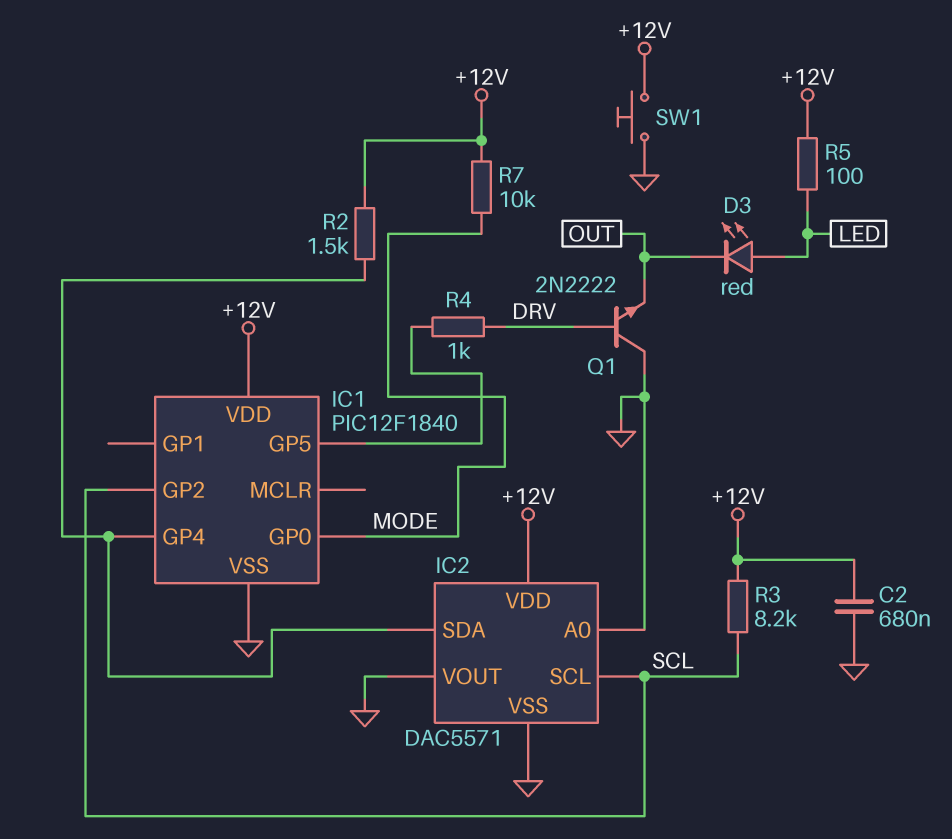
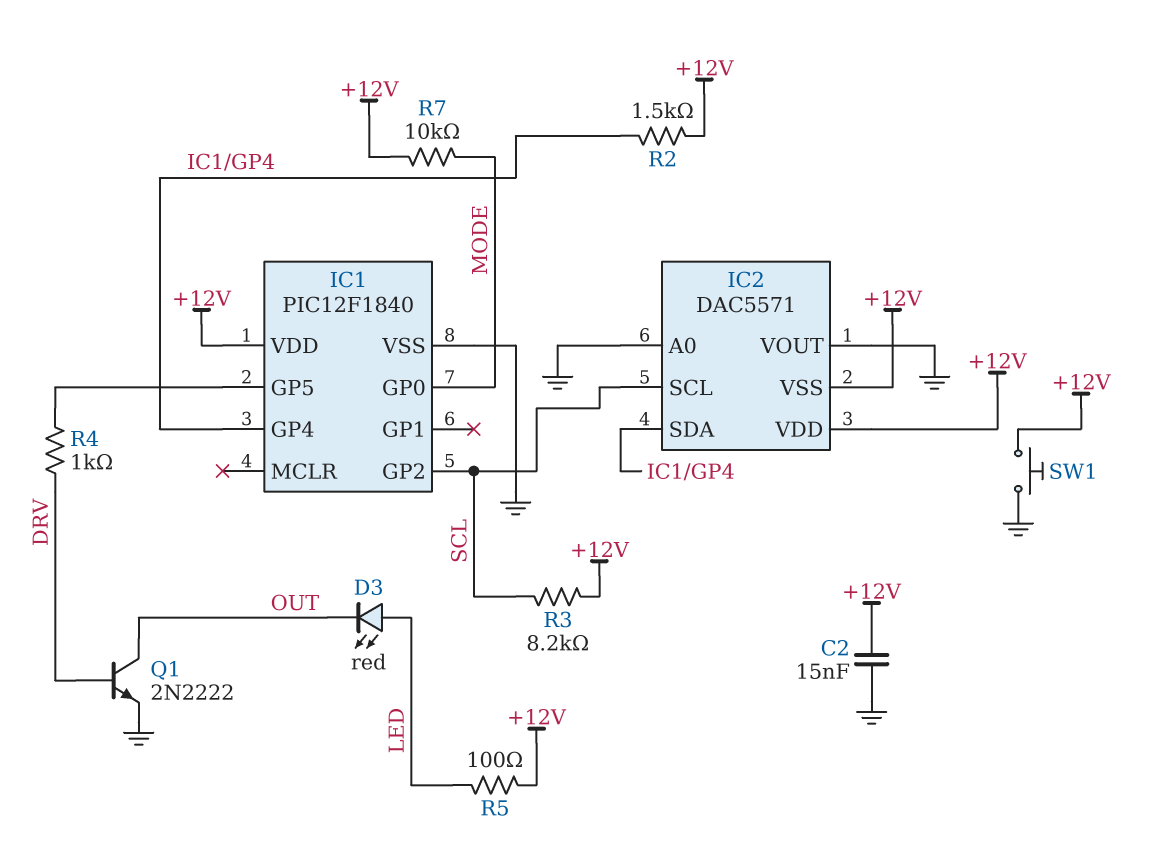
C2: 680nF (+12V, GND) -> 15nF (+12V, GND)
IC2 pin VSS: GND -> +12V
Q1: NPN 2N2222 (B DRV, C GND, E OUT) -> NPN 2N2222 (B DRV, C OUT, E GND)

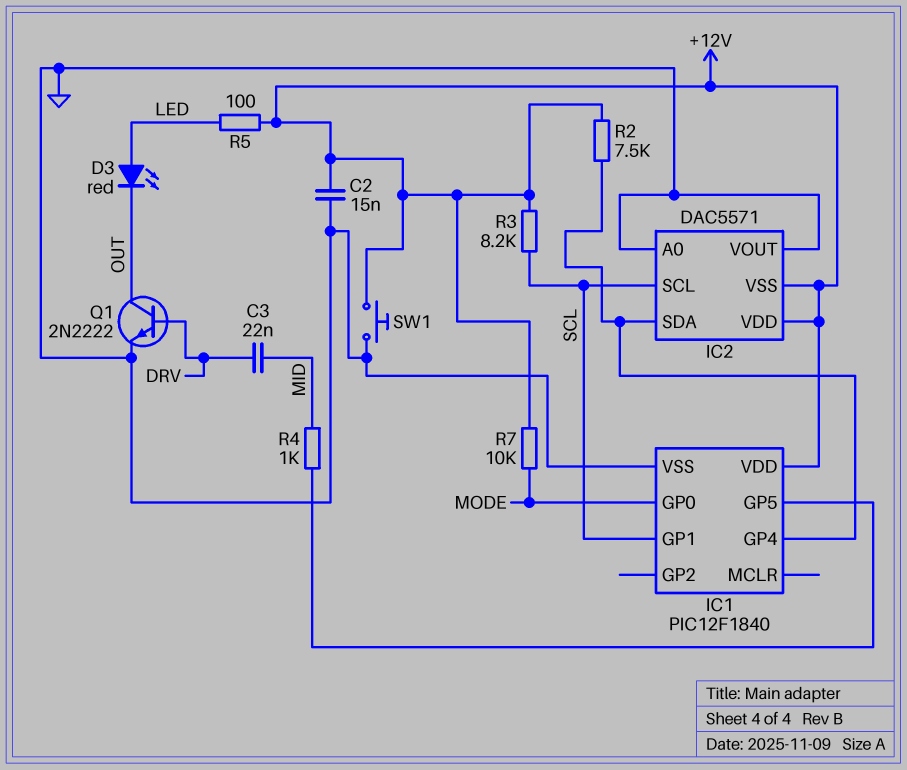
C3: none -> 22nF (DRV, MID)
IC1 pin GP1: none -> SCL
IC1 pin GP2: SCL -> none
R2: 1.5k (+12V, IC1/GP4) -> 7.5k (+12V, IC1/GP4)
R4: 1k (DRV, IC1/GP5) -> 1k (IC1/GP5, MID)

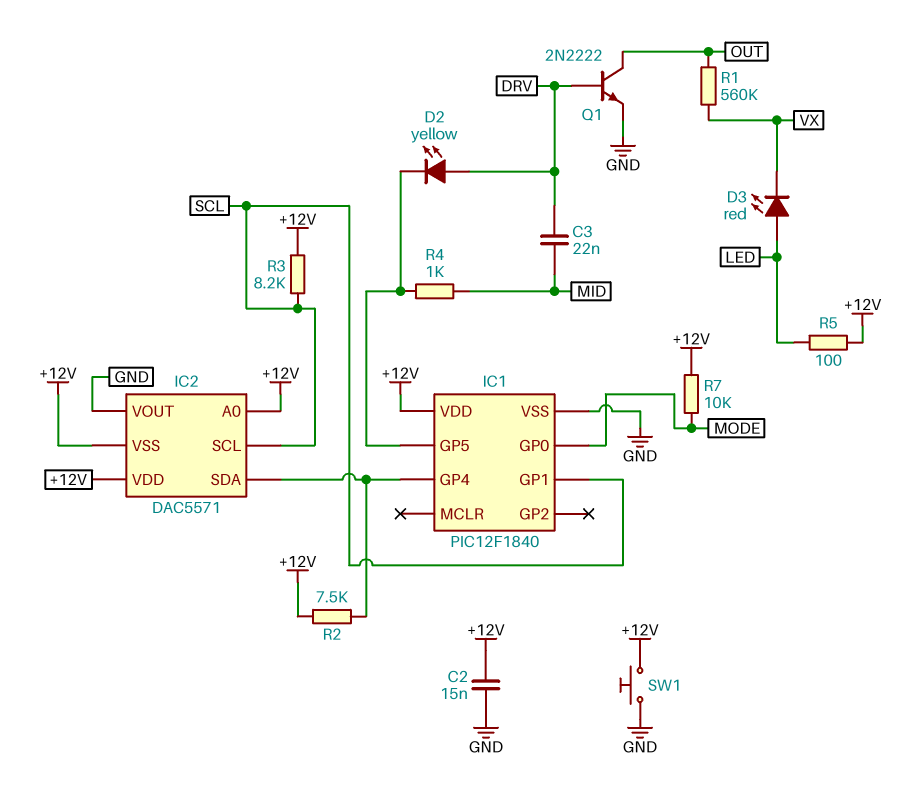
D2: none -> LED yellow (A DRV, K IC1/GP5)
D3: LED red (A LED, K OUT) -> LED red (A LED, K VX)
IC2 pin A0: GND -> +12V
R1: none -> 560k (OUT, VX)

